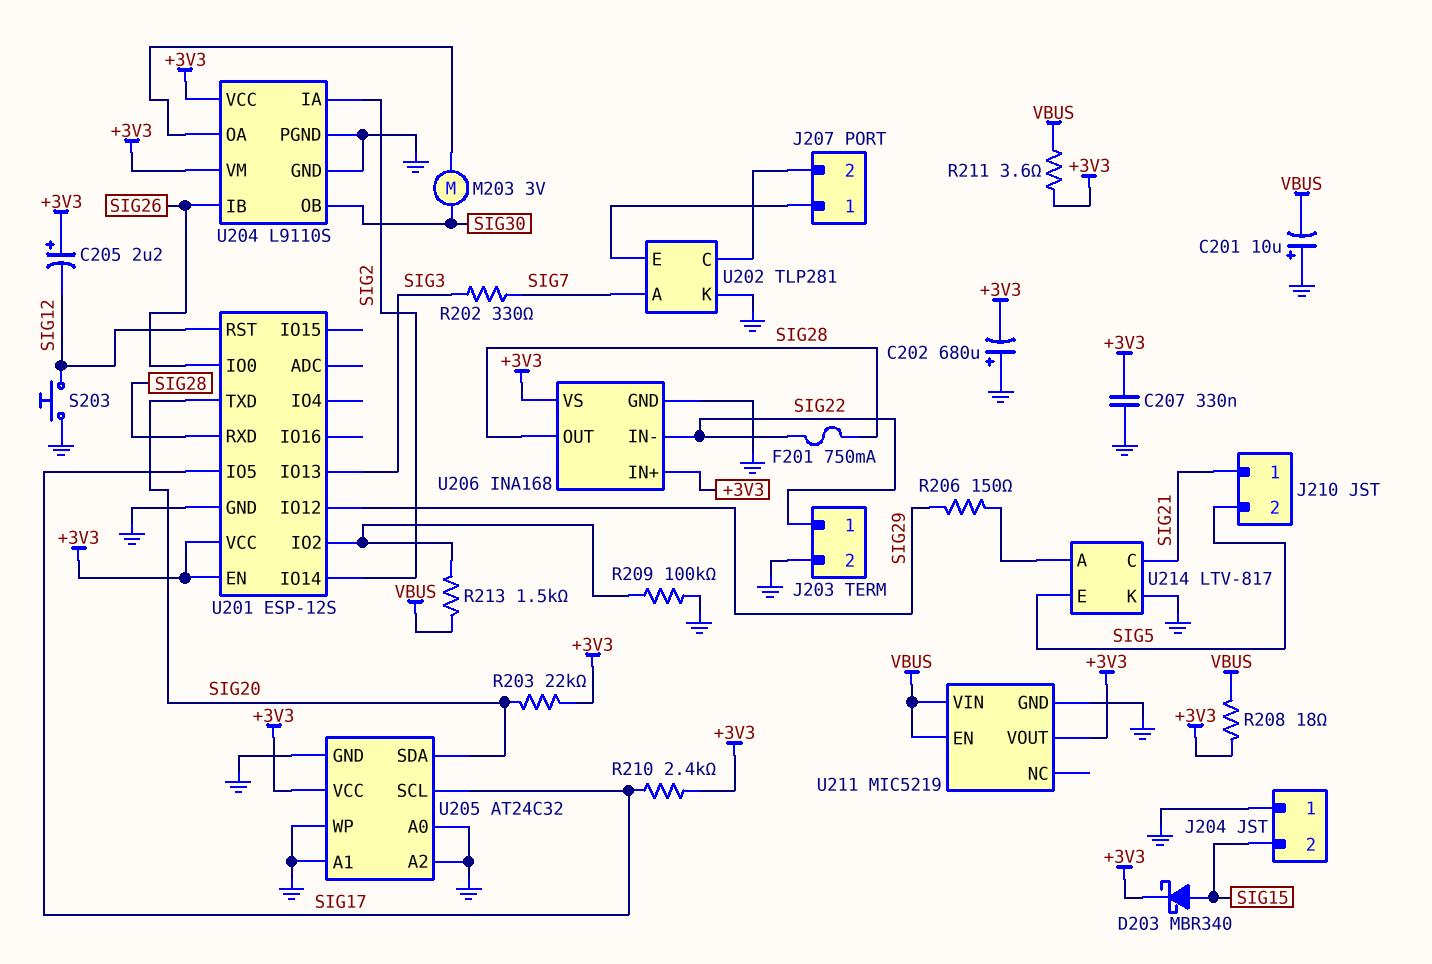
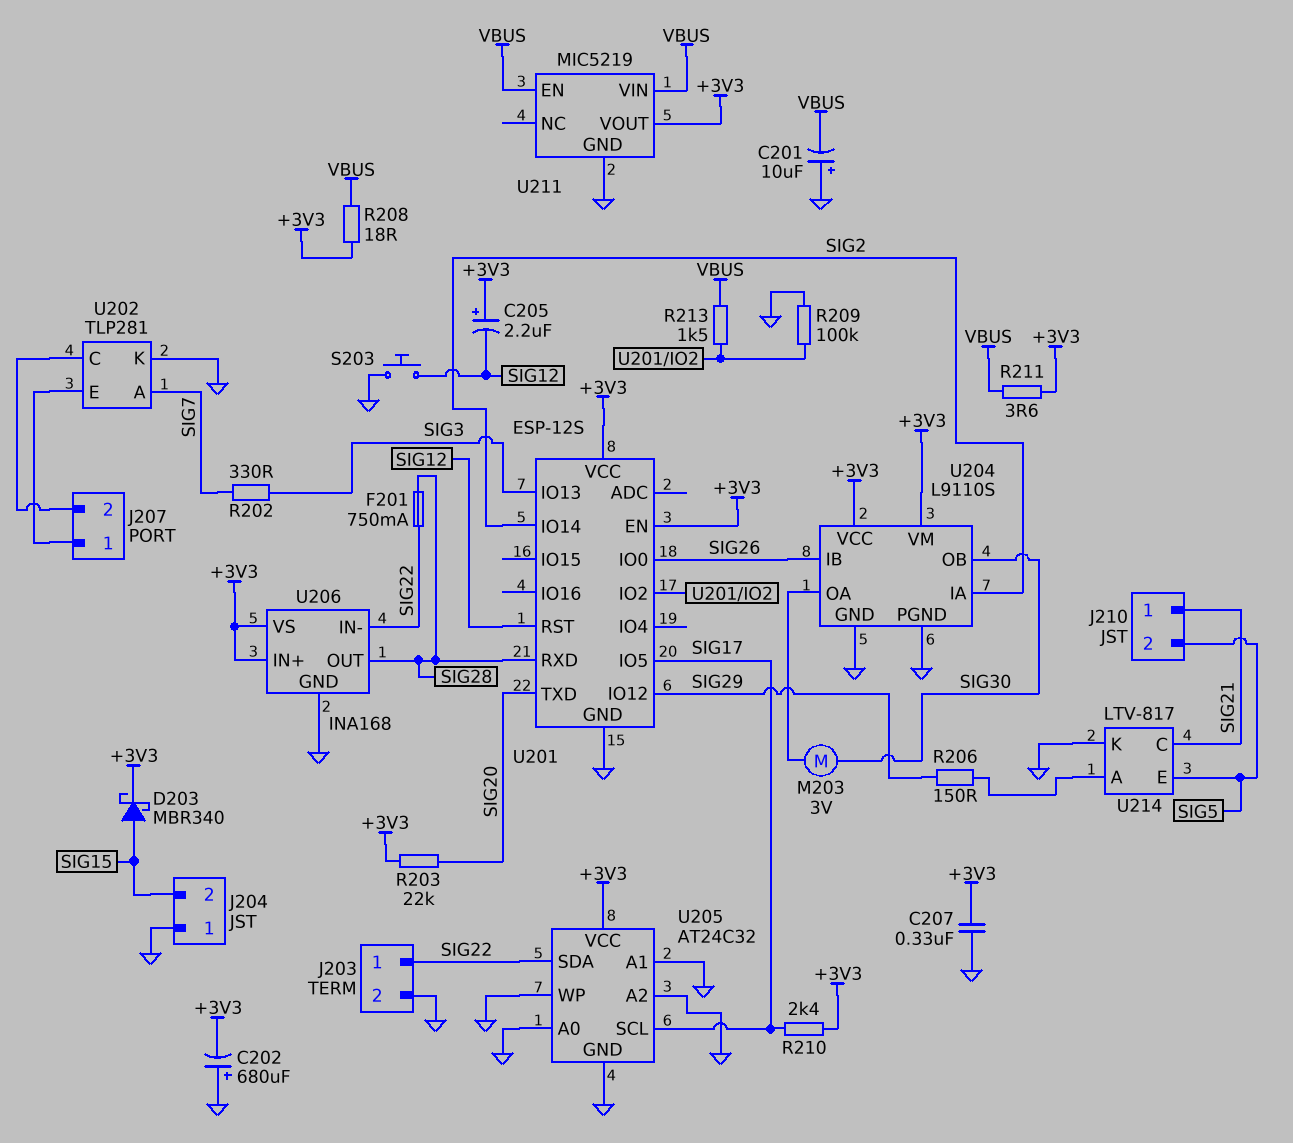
U205 pin SDA: SIG20 -> SIG22

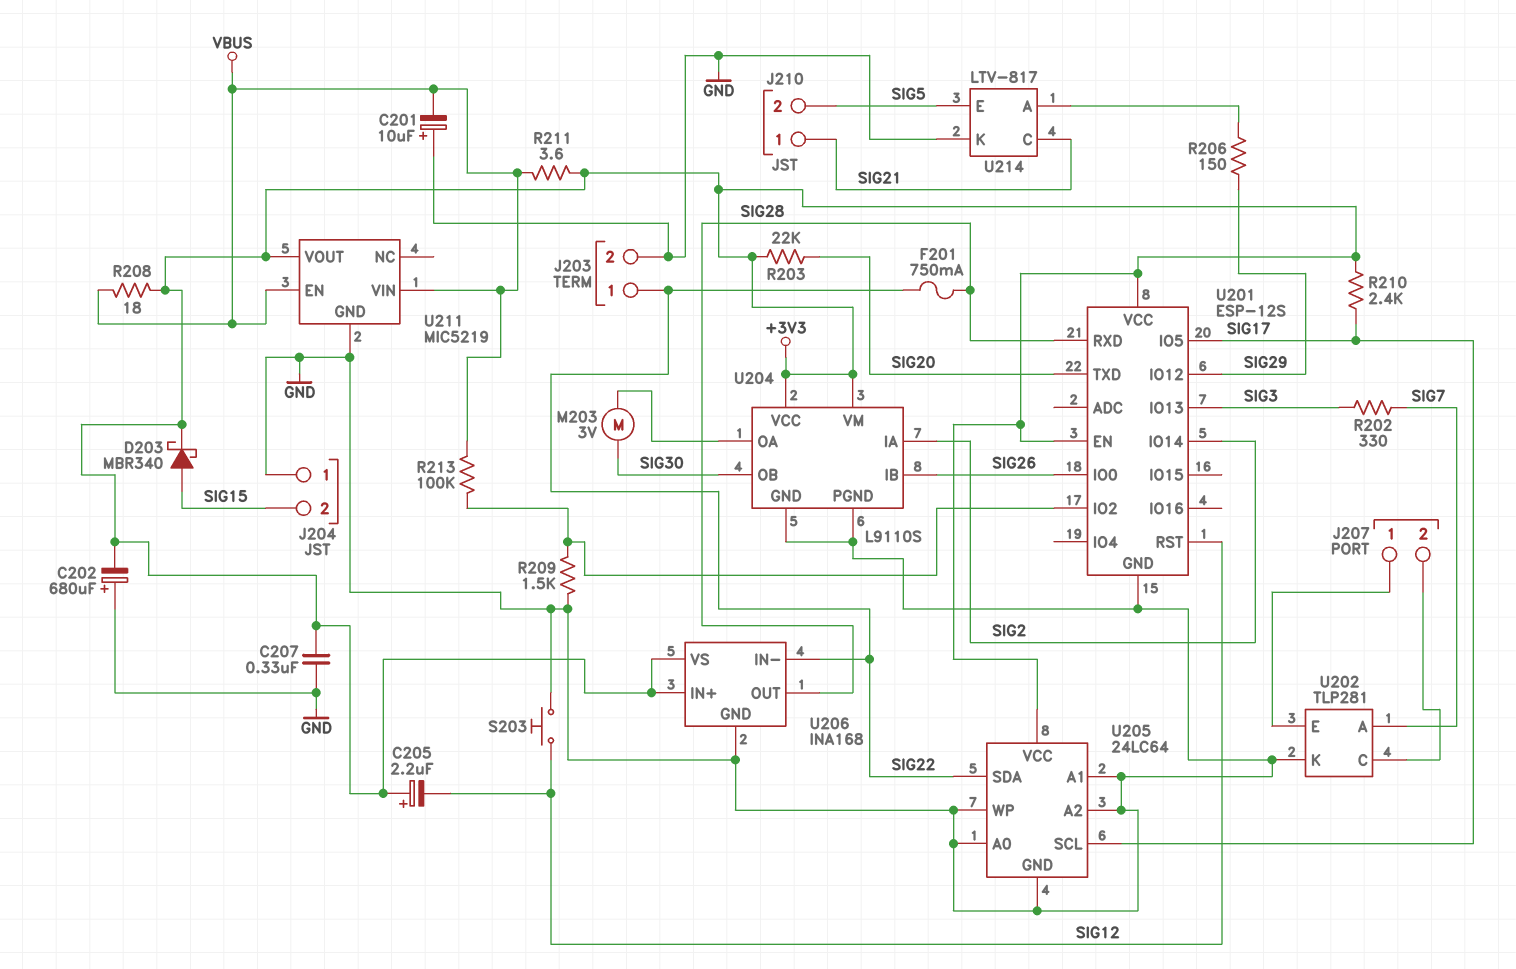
R209: 100k (GND, U201/IO2) -> 1.5k (GND, U201/IO2)
R213: 1.5k (U201/IO2, VBUS) -> 100k (U201/IO2, VBUS)
U205: AT24C32 -> 24LC64

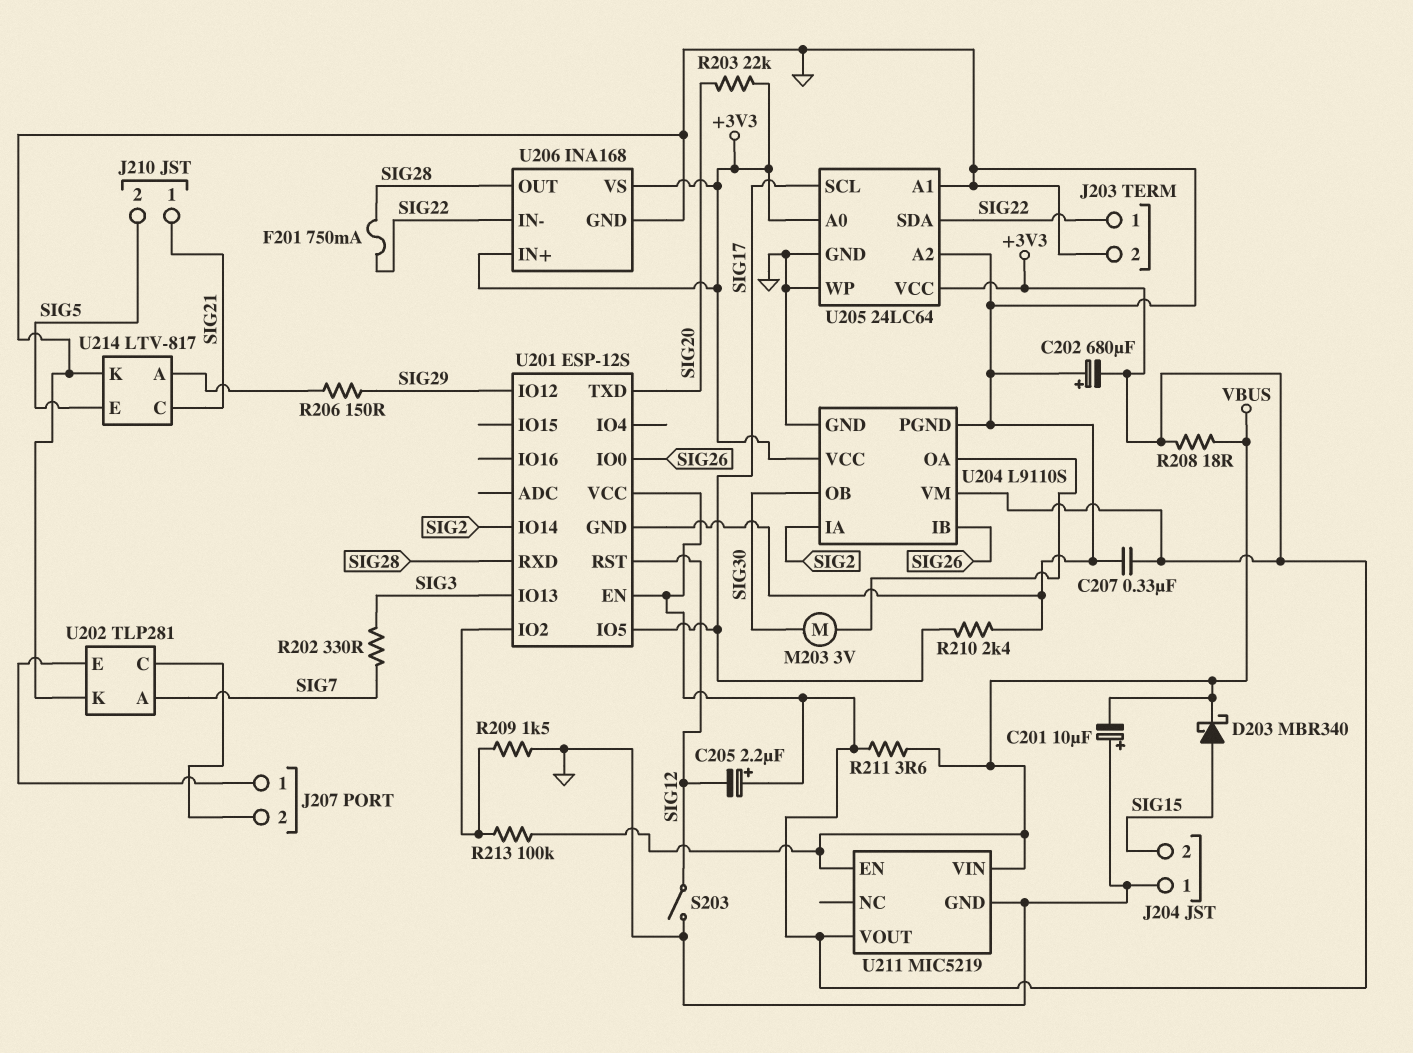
D203: schottky MBR340 (A SIG15, K +3V3) -> schottky MBR340 (A SIG15, K VBUS)
R210: 2.4k (+3V3, SIG17) -> 2.4k (GND, SIG17)
S203: button (GND, SIG12) -> switch (GND, SIG12)
U205 pin A0: GND -> +3V3

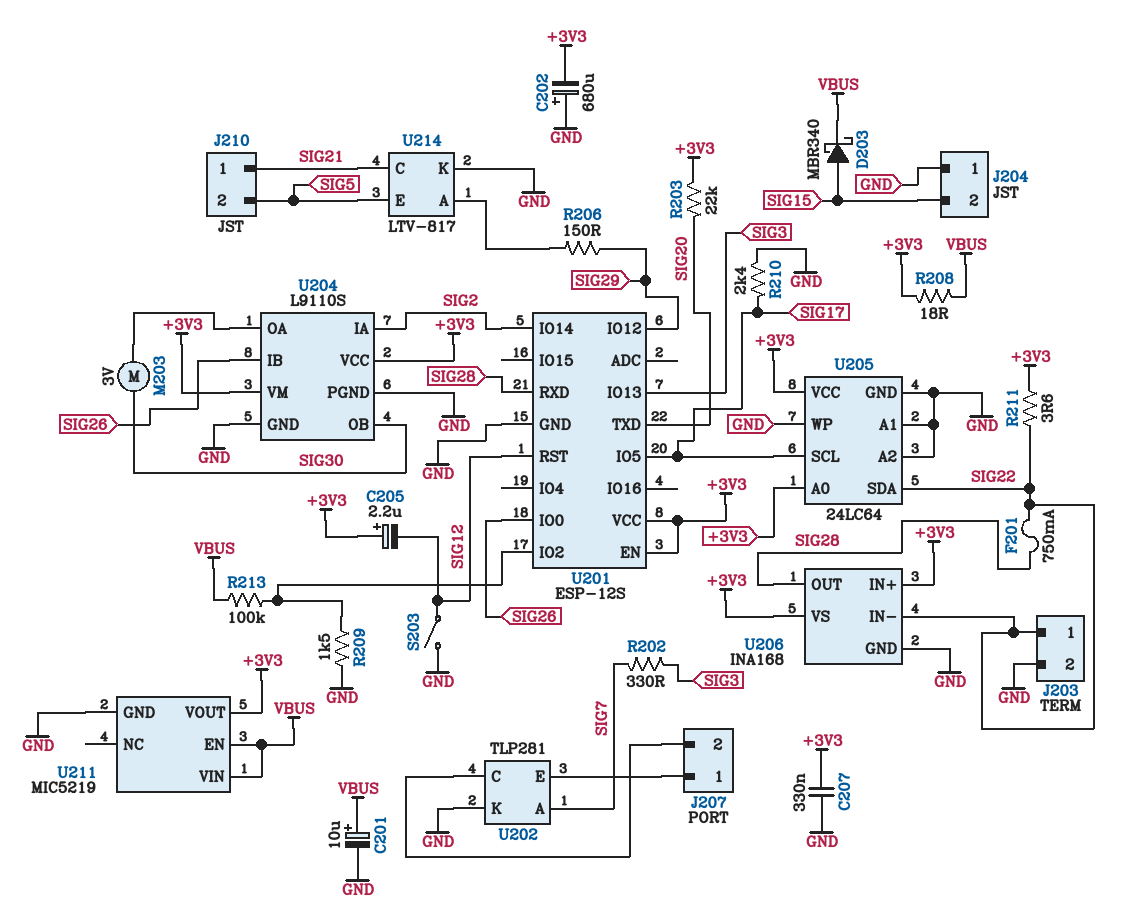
C201: 10uF (plus GND, minus VBUS) -> 10uF (plus VBUS, minus GND)
R211: 3.6 (+3V3, VBUS) -> 3.6 (+3V3, SIG22)

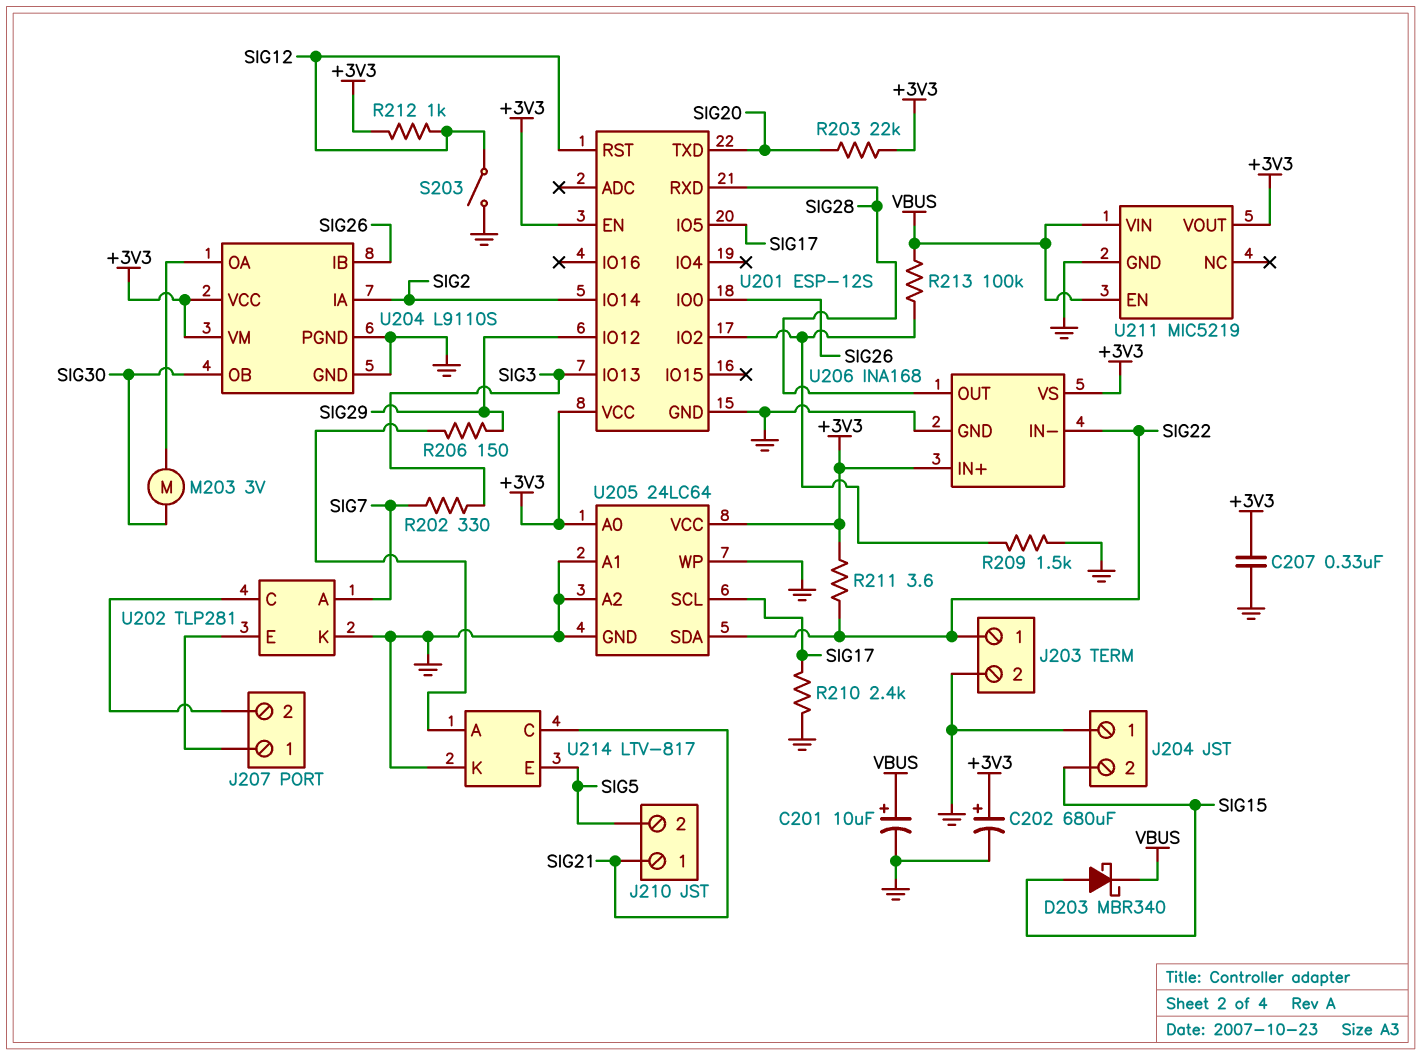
C202: 680uF (plus GND, minus +3V3) -> 680uF (plus +3V3, minus GND)
C205: 2.2uF (plus +3V3, minus SIG12) -> none
F201: 750mA (SIG22, SIG28) -> none
R208: 18 (+3V3, VBUS) -> none
R212: none -> 1k (+3V3, SIG12)

